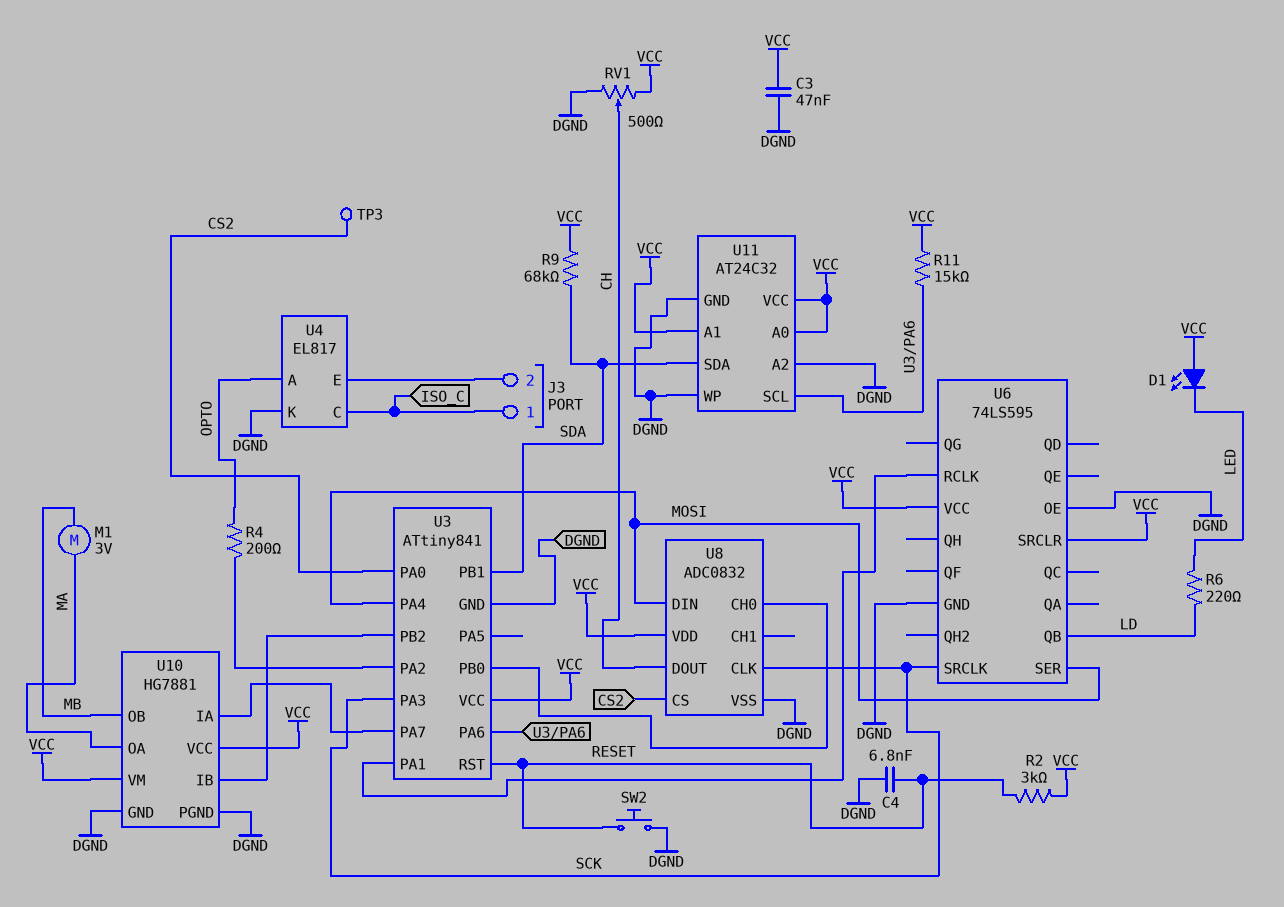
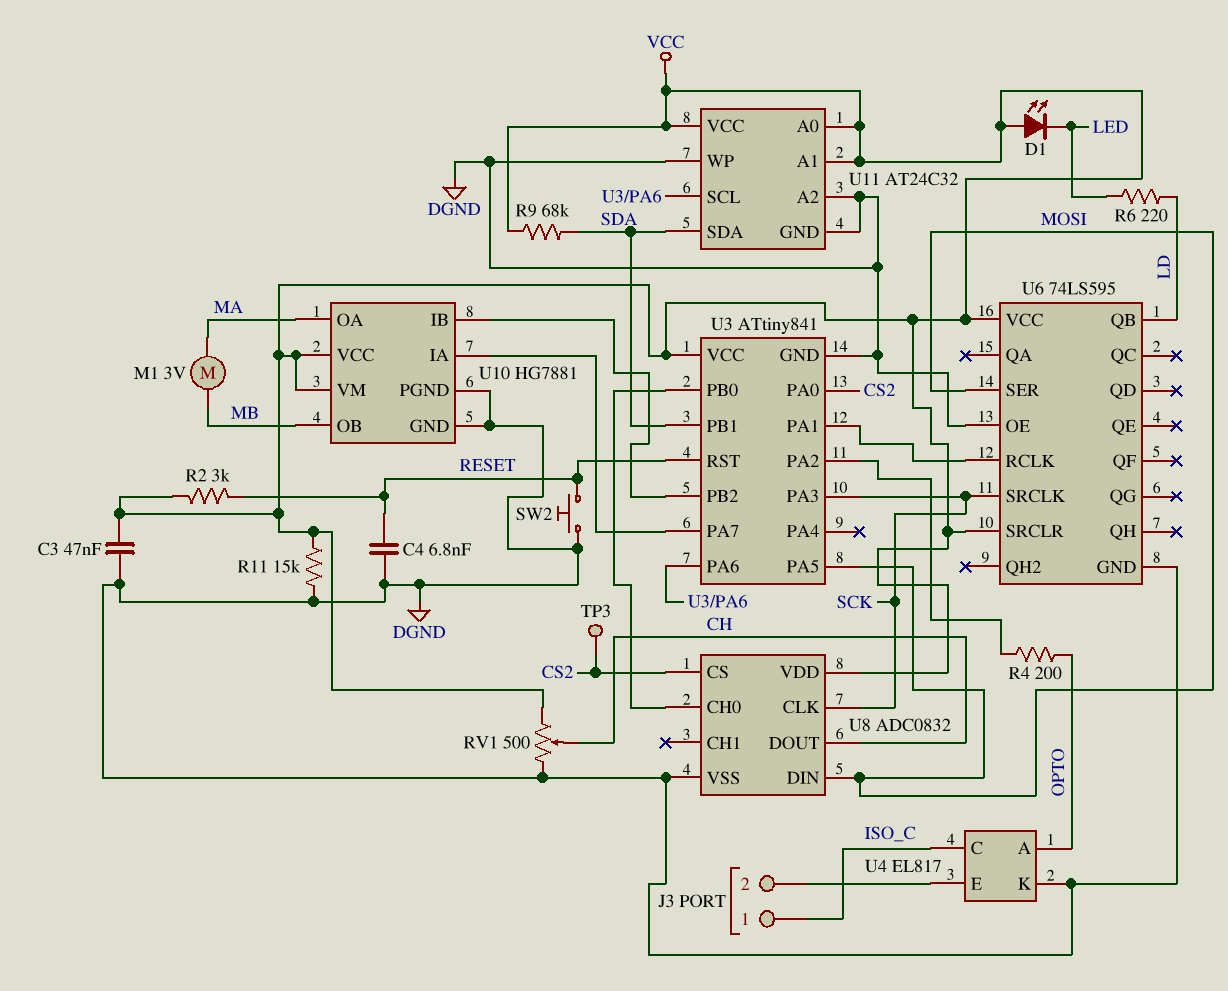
R11: 15k (U3/PA6, VCC) -> 15k (DGND, VCC)
U3 pin PA4: MOSI -> none
U3 pin PA5: none -> MOSI

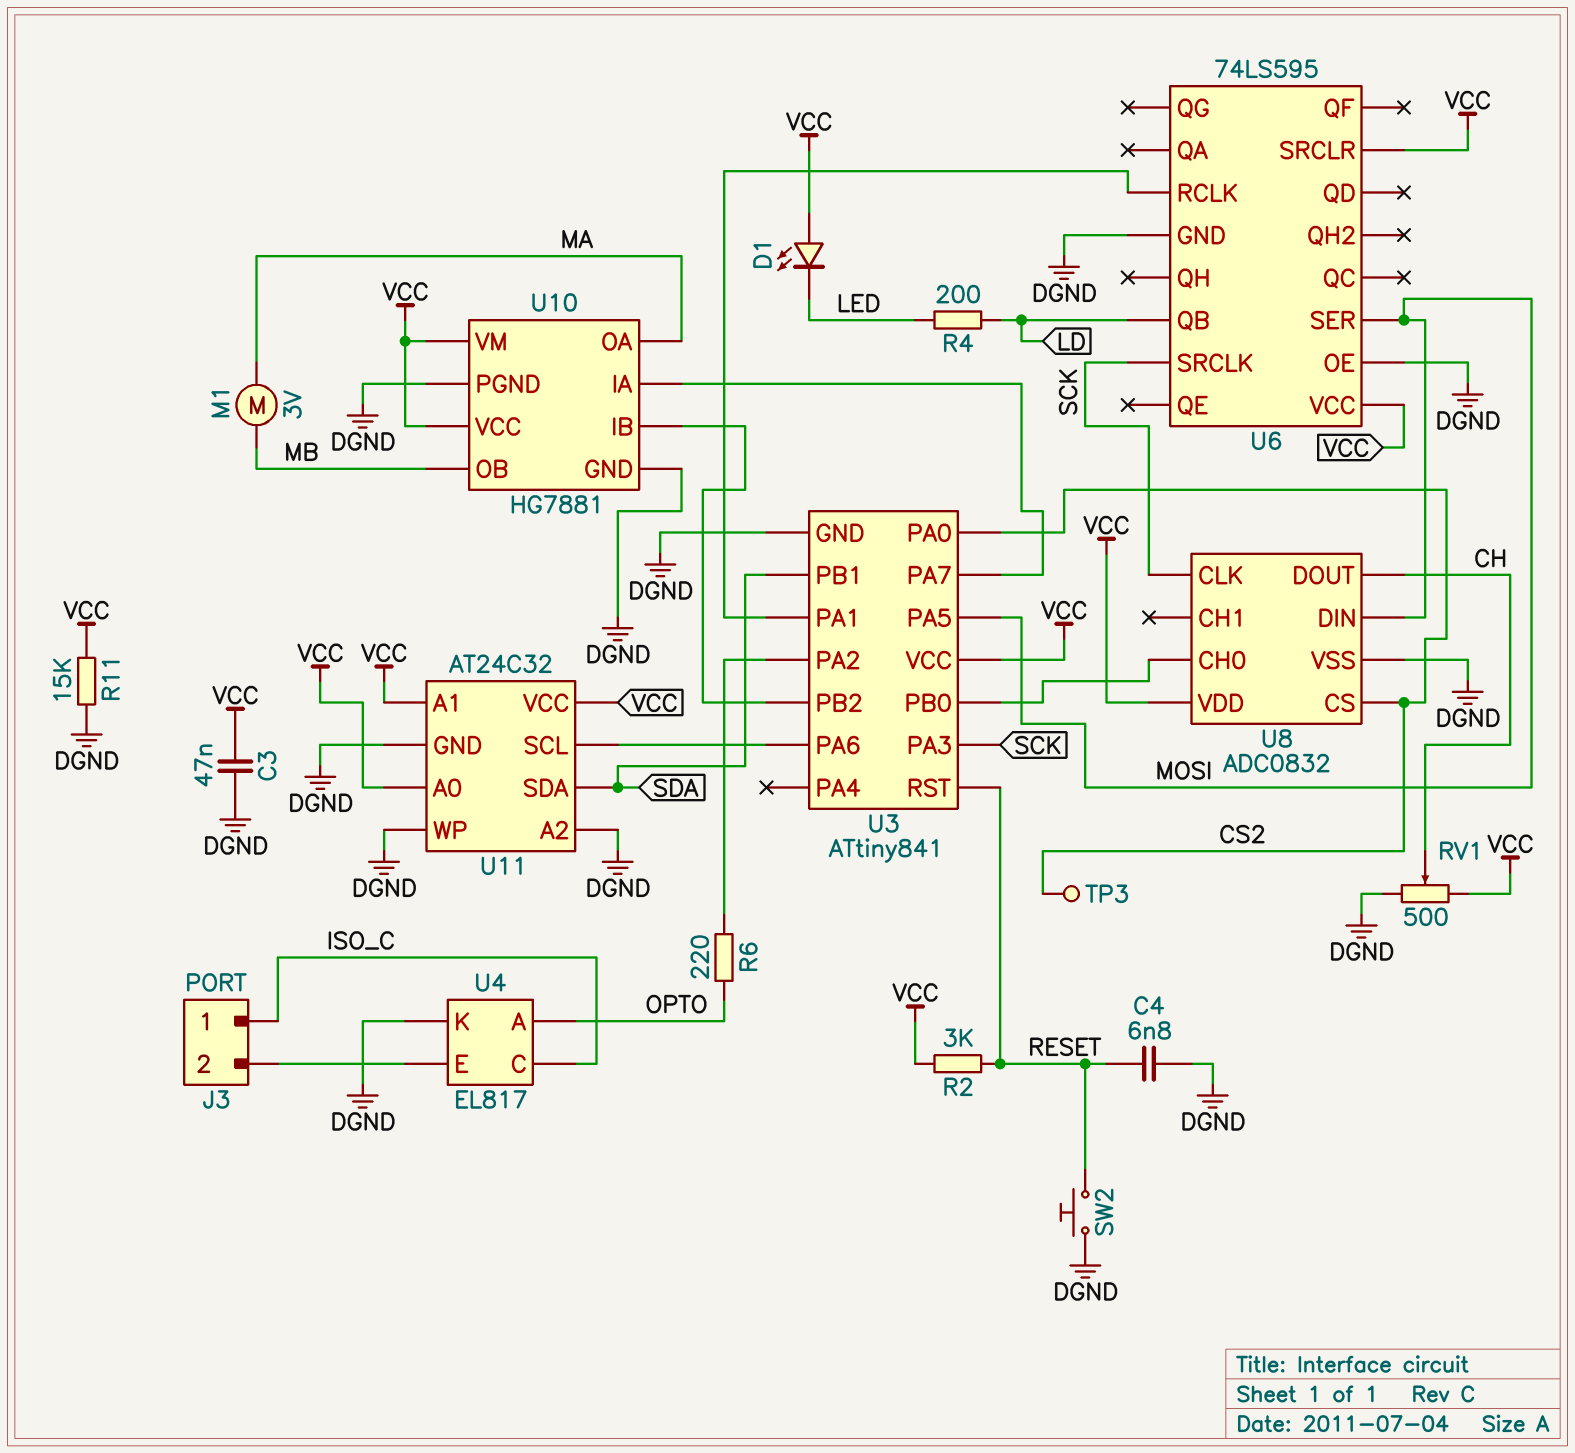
R4: 200 (OPTO, U3/PA2) -> 200 (LD, LED)
R6: 220 (LD, LED) -> 220 (OPTO, U3/PA2)
R9: 68k (SDA, VCC) -> none

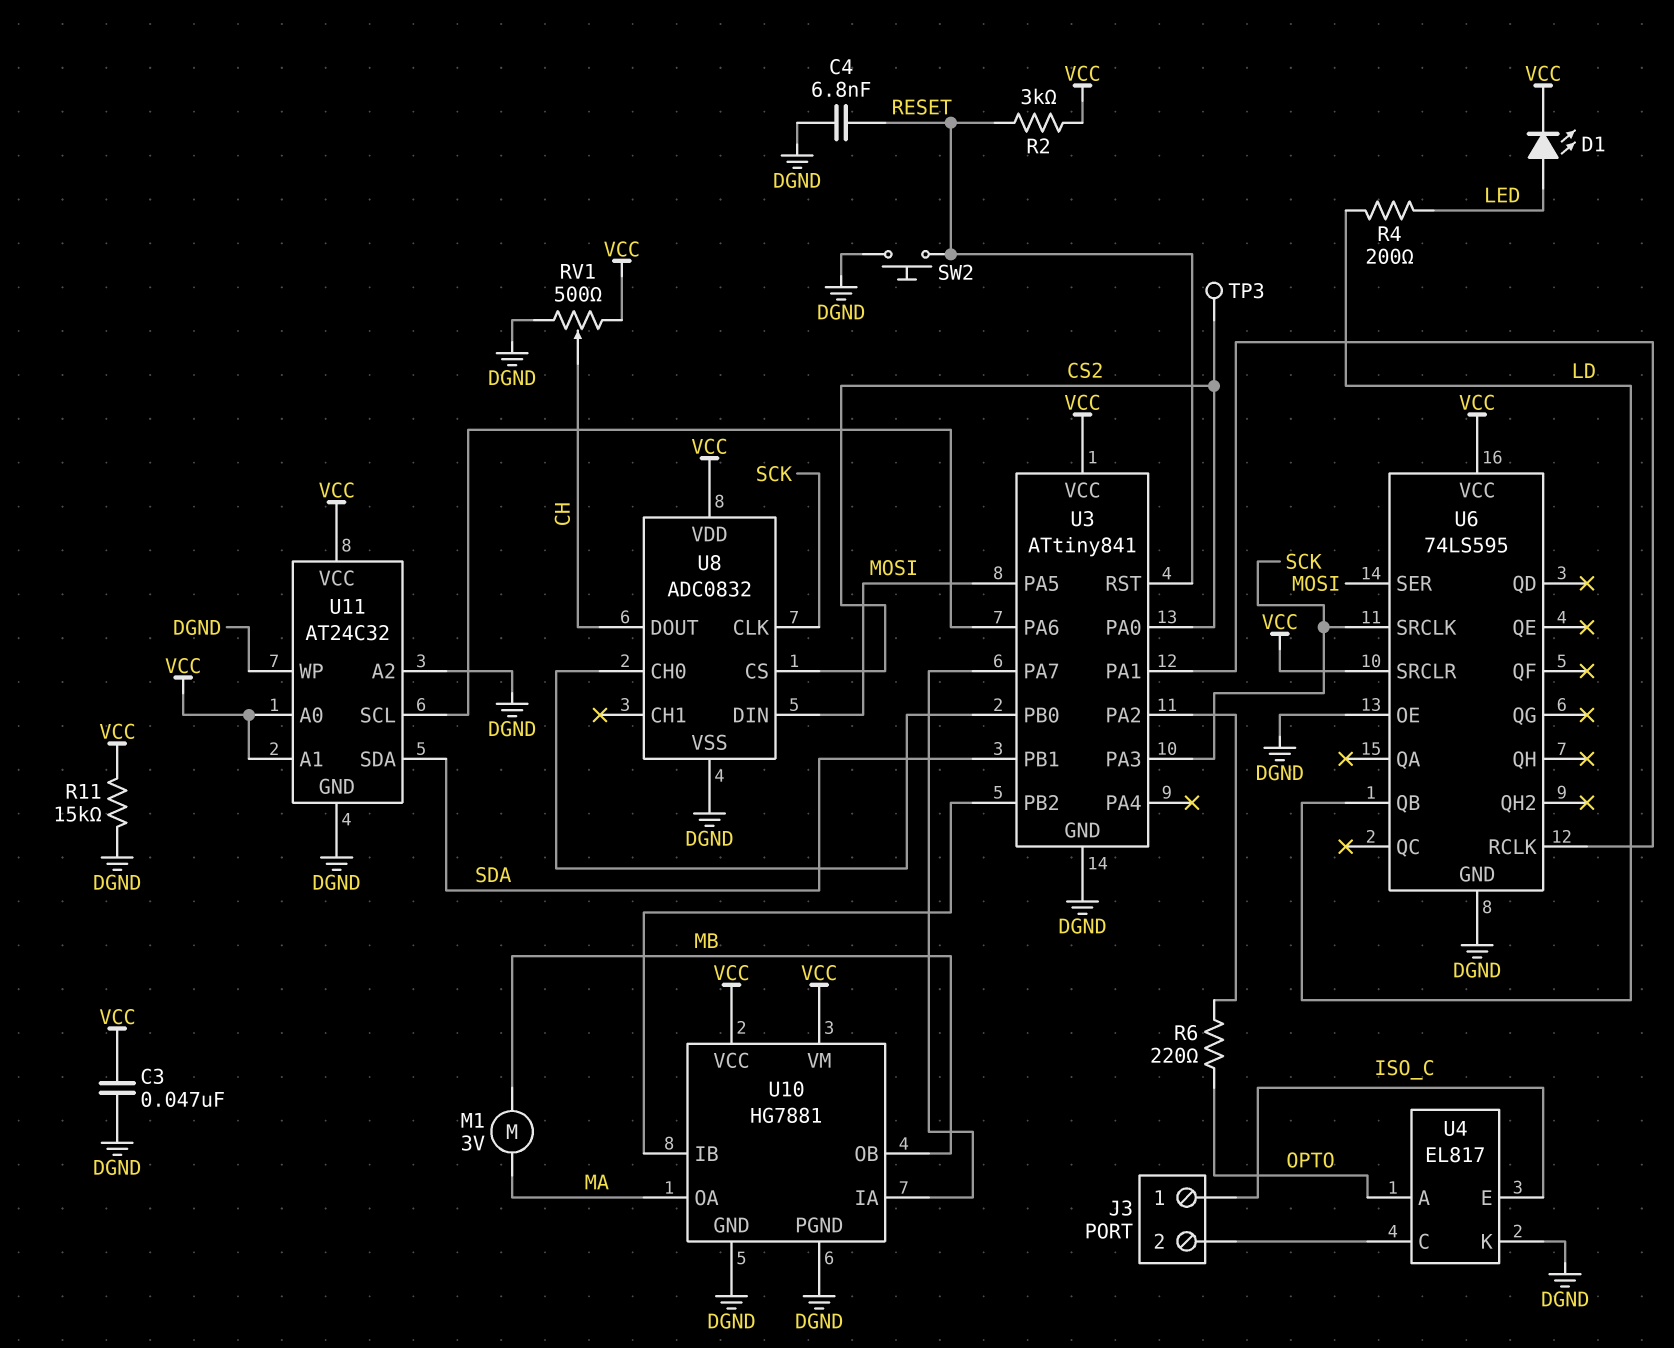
D1: LED (A VCC, K LED) -> LED (A LED, K VCC)
U4 pin C: ISO_C -> J3/2
U4 pin E: J3/2 -> ISO_C

